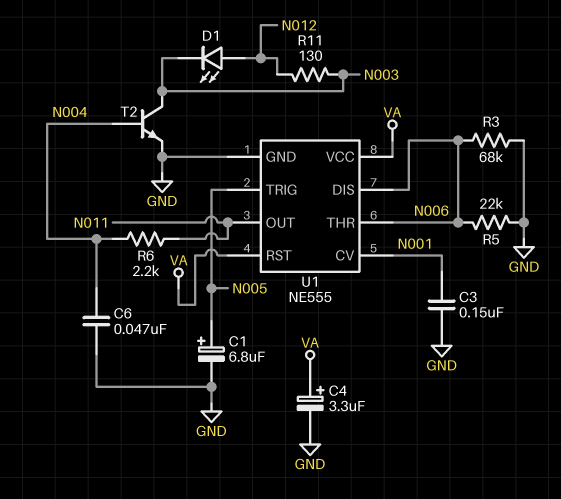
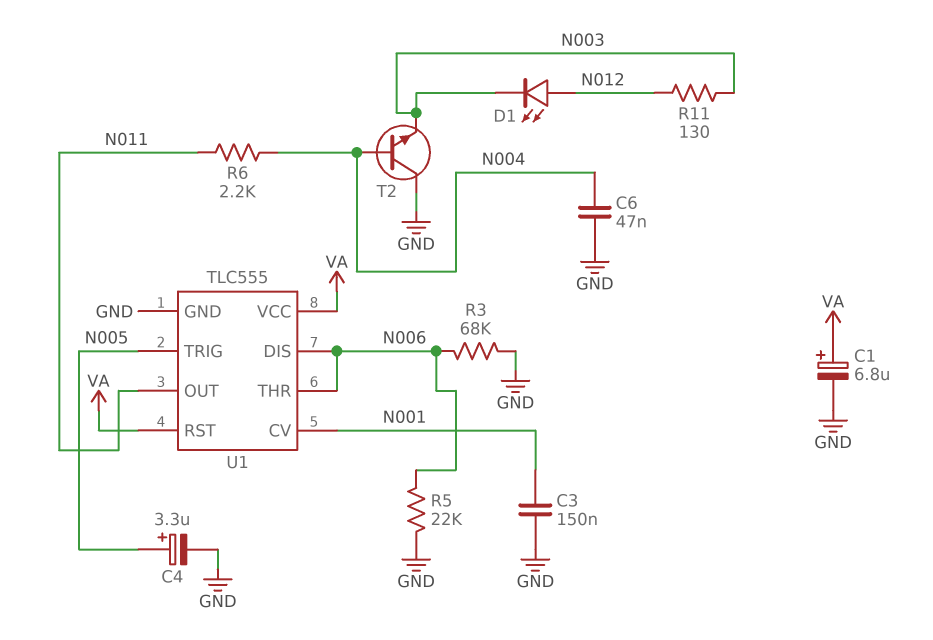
C1: 6.8uF (plus N005, minus GND) -> 6.8uF (plus VA, minus GND)
C4: 3.3uF (plus VA, minus GND) -> 3.3uF (plus N005, minus GND)
T2: NPN (B N004, C N003, E GND) -> NPN (B N004, C GND, E N003)
U1: NE555 -> TLC555

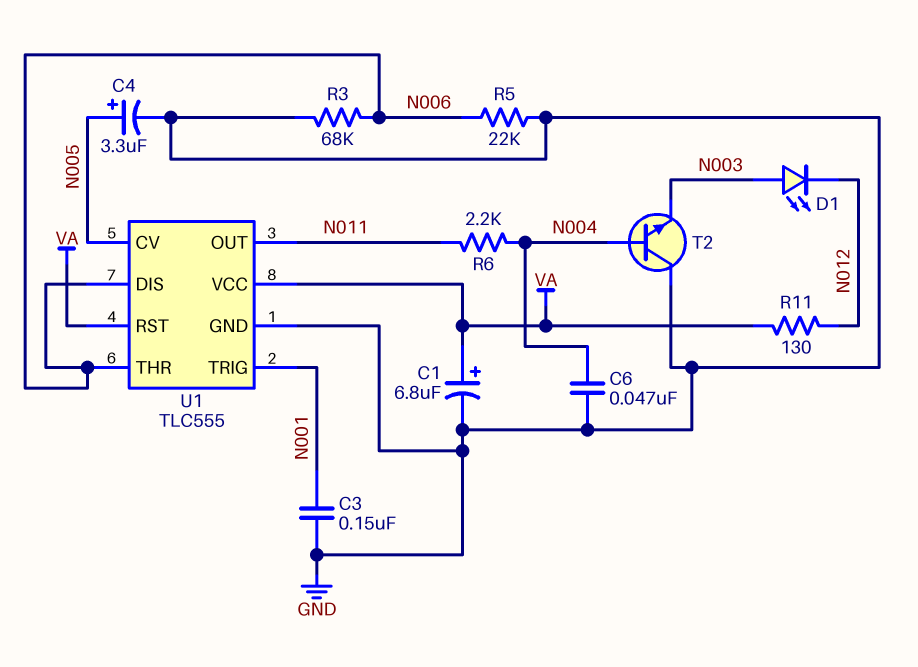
D1: LED (A N012, K N003) -> LED (A N003, K N012)
R11: 130 (N003, N012) -> 130 (N012, VA)
U1 pin CV: N001 -> N005
U1 pin TRIG: N005 -> N001

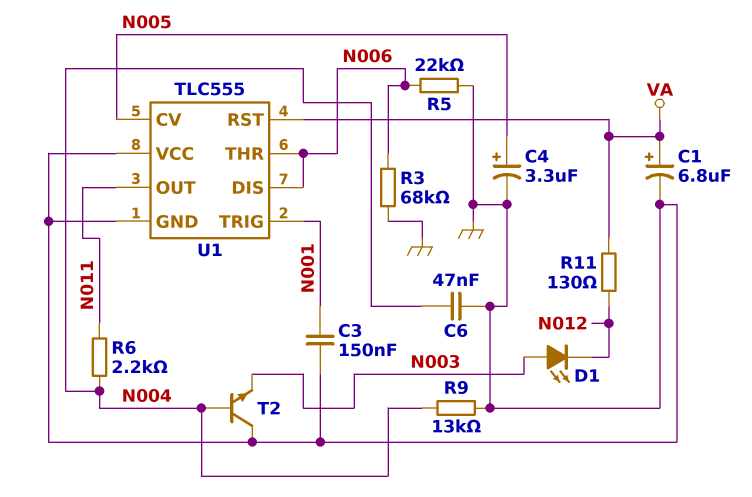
R9: none -> 13k (GND, N004)
U1 pin VCC: VA -> GND

